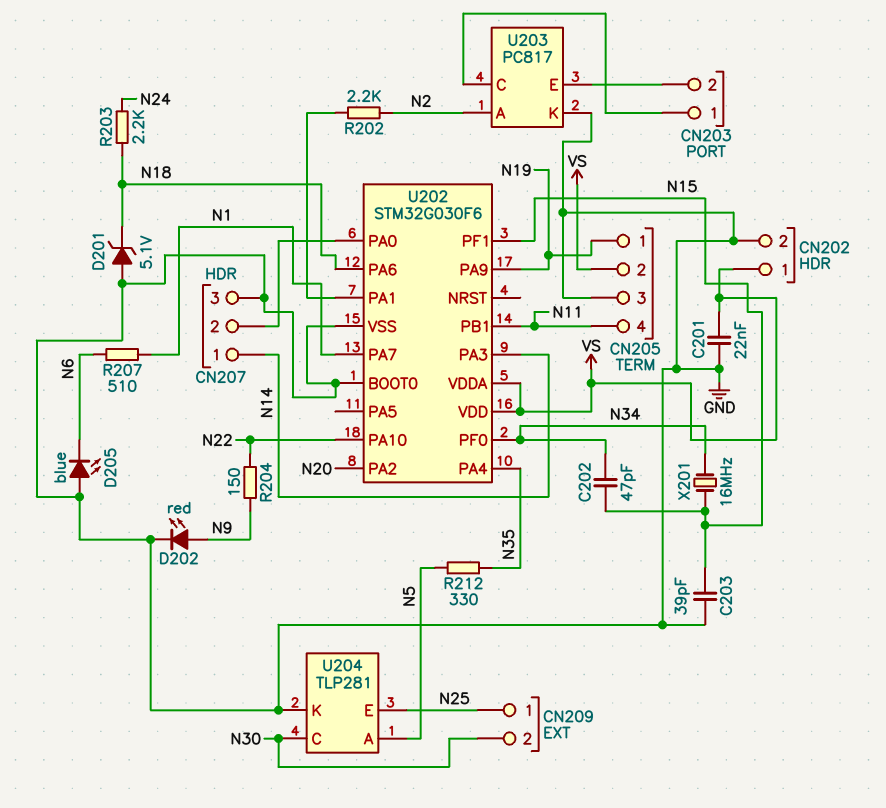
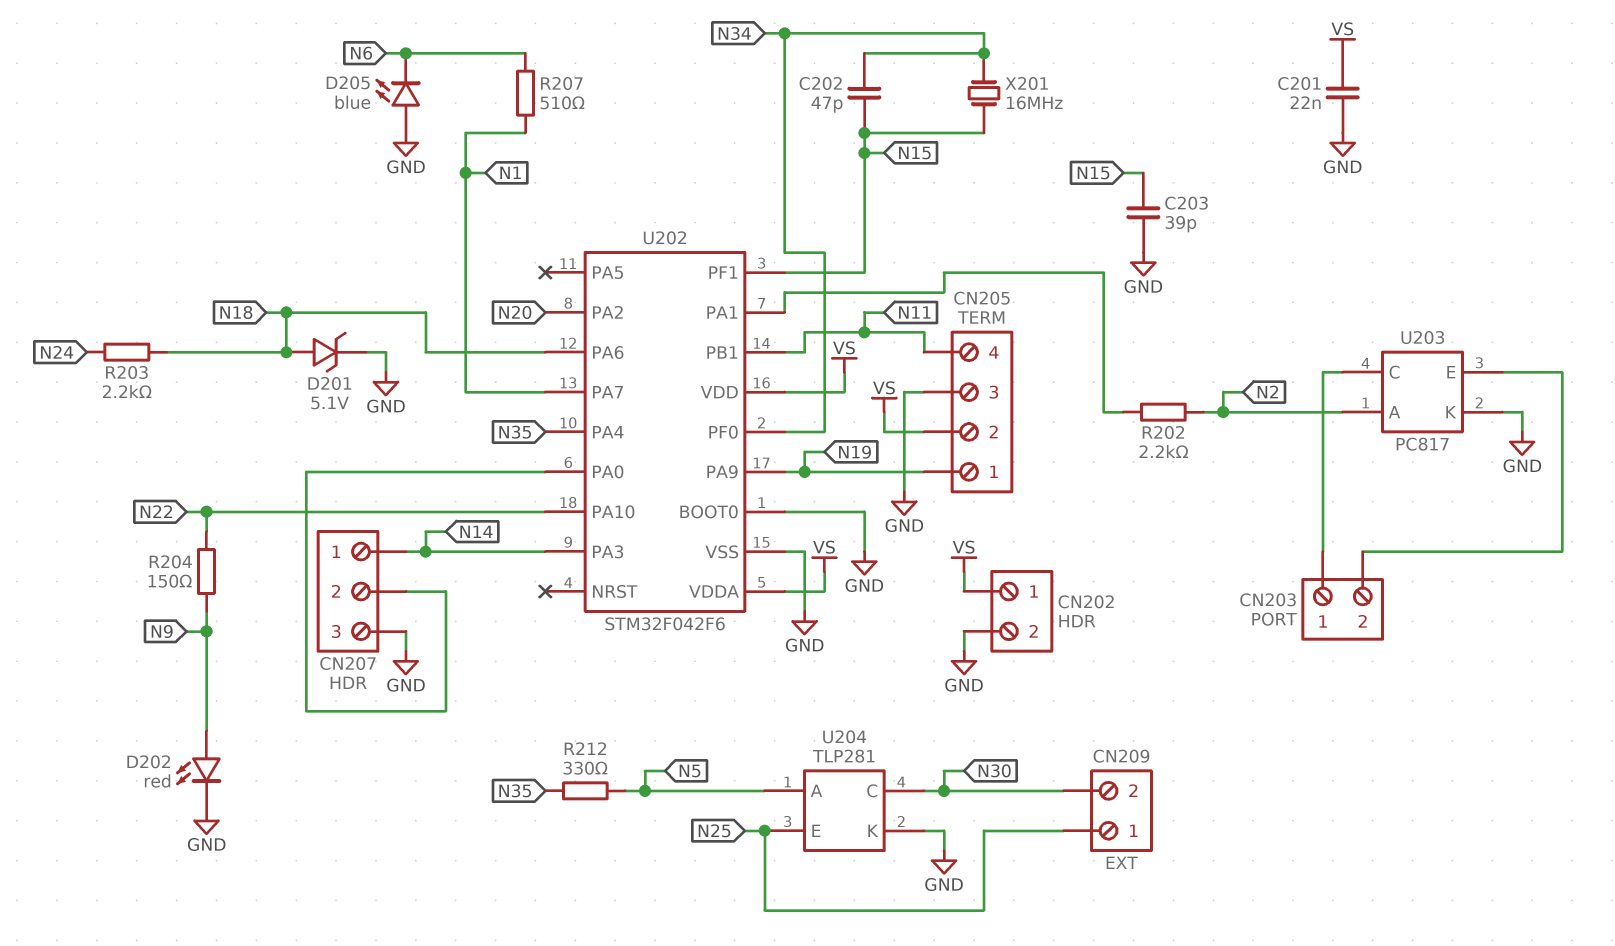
D201: zener 5.1V (A GND, K N18) -> zener 5.1V (A N18, K GND)
U202: STM32G030F6 -> STM32F042F6

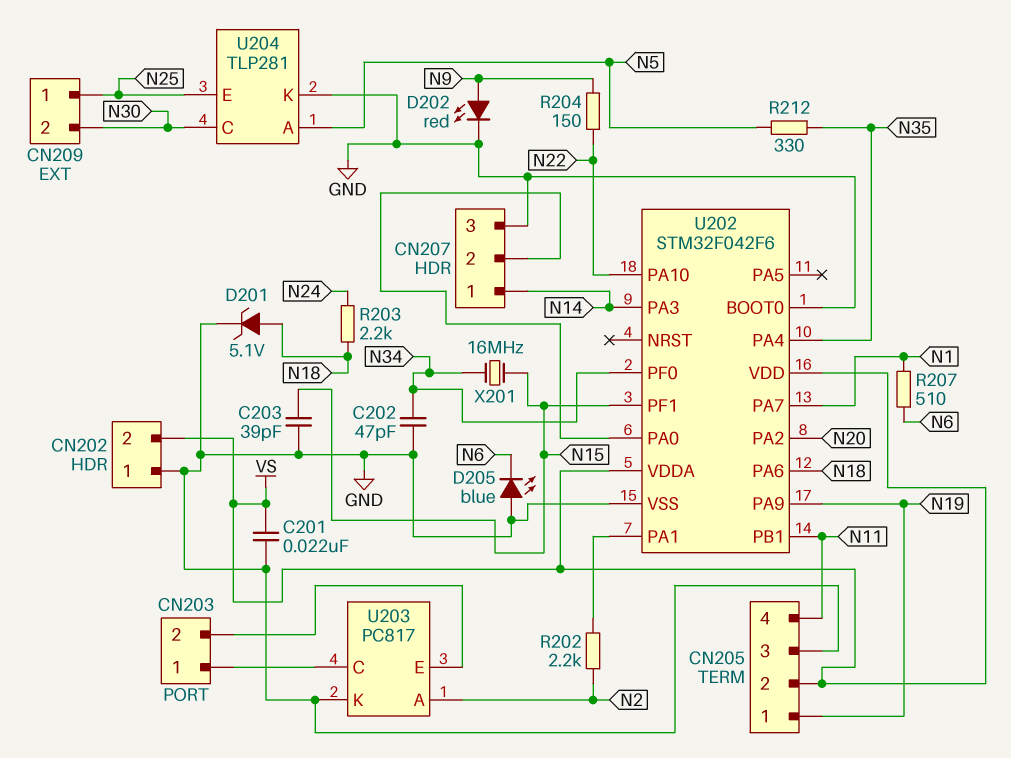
C202: 47pF (N15, N34) -> 47pF (GND, N34)
CN202 pin 1: VS -> GND
CN202 pin 2: GND -> VS

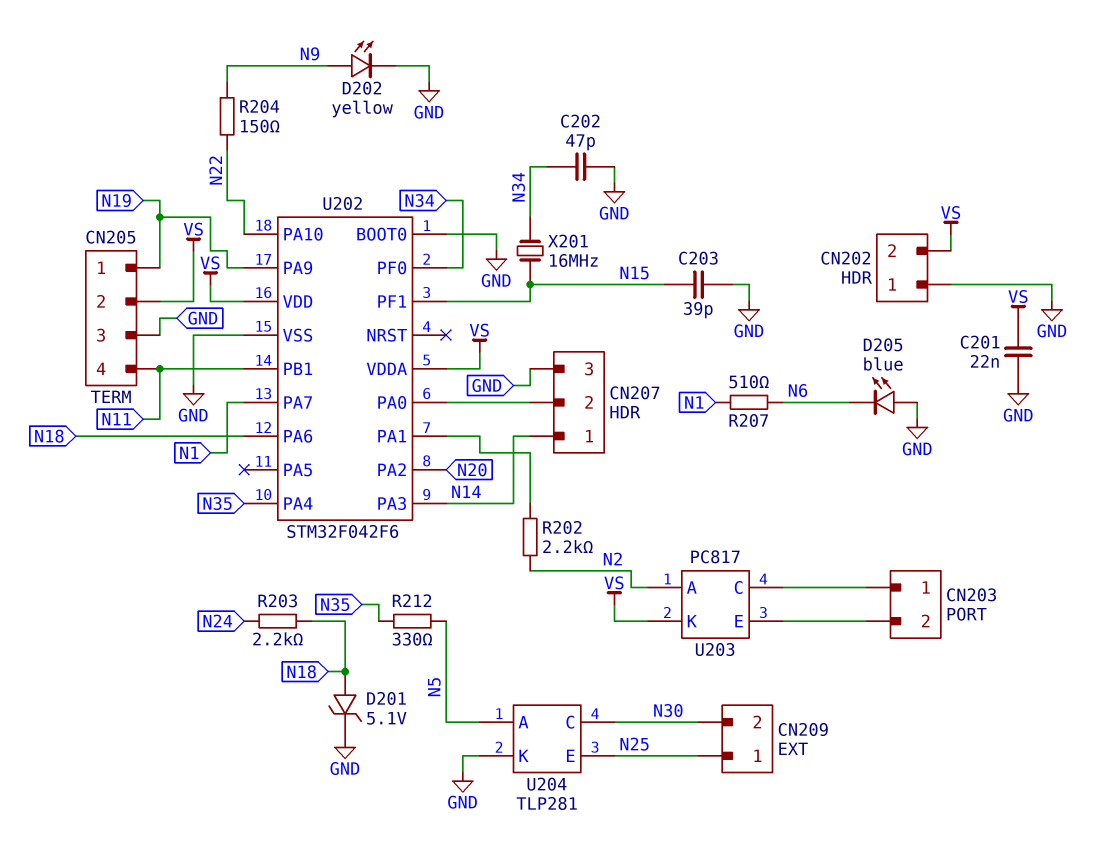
D202: LED red (A N9, K GND) -> LED yellow (A N9, K GND)
U203 pin K: GND -> VS

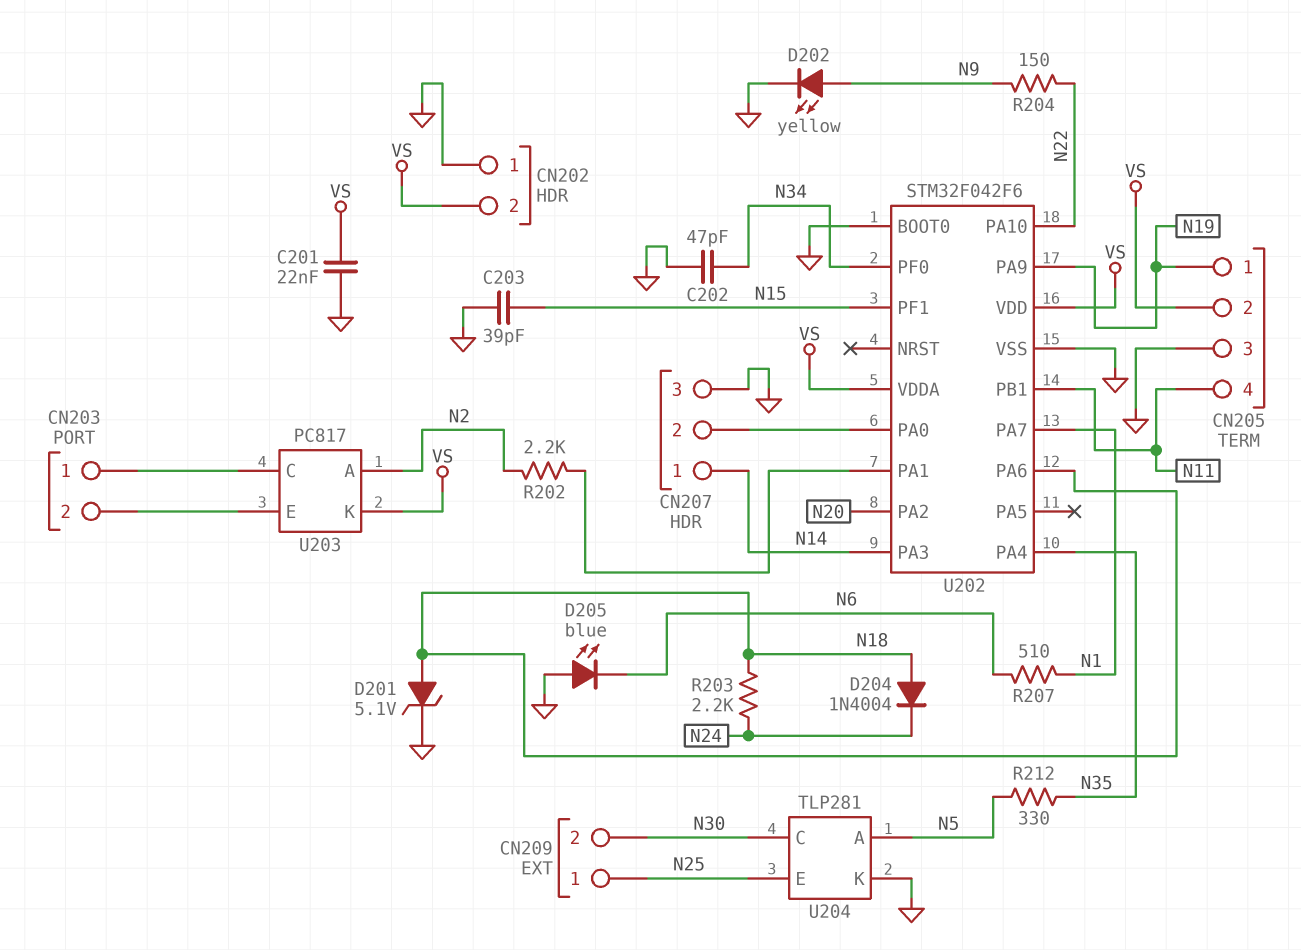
D204: none -> diode 1N4004 (A N18, K N24)
X201: 16MHz (N15, N34) -> none

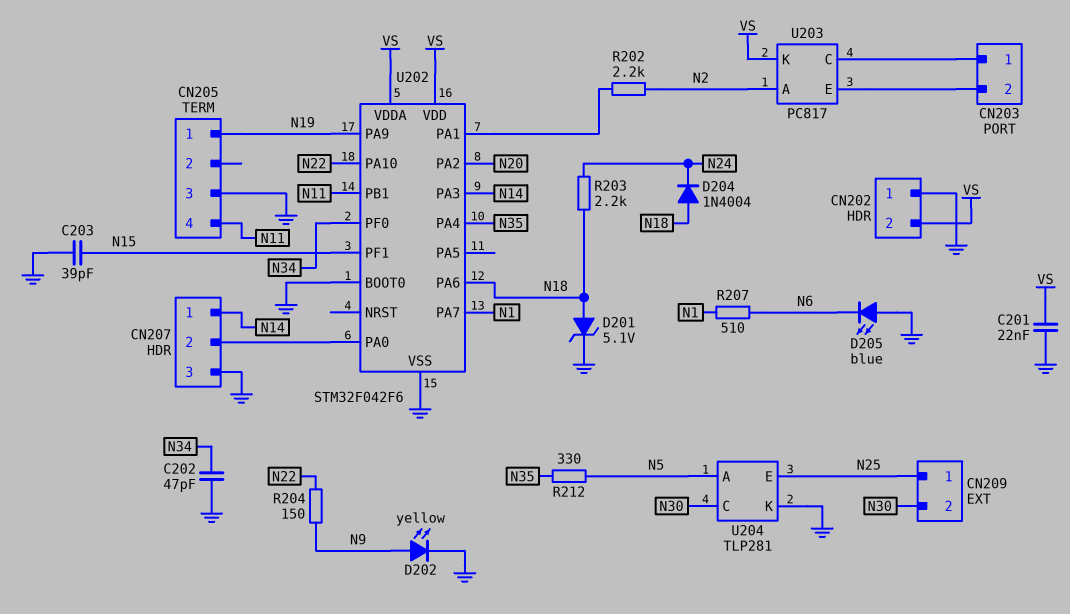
CN205 pin 2: VS -> none

